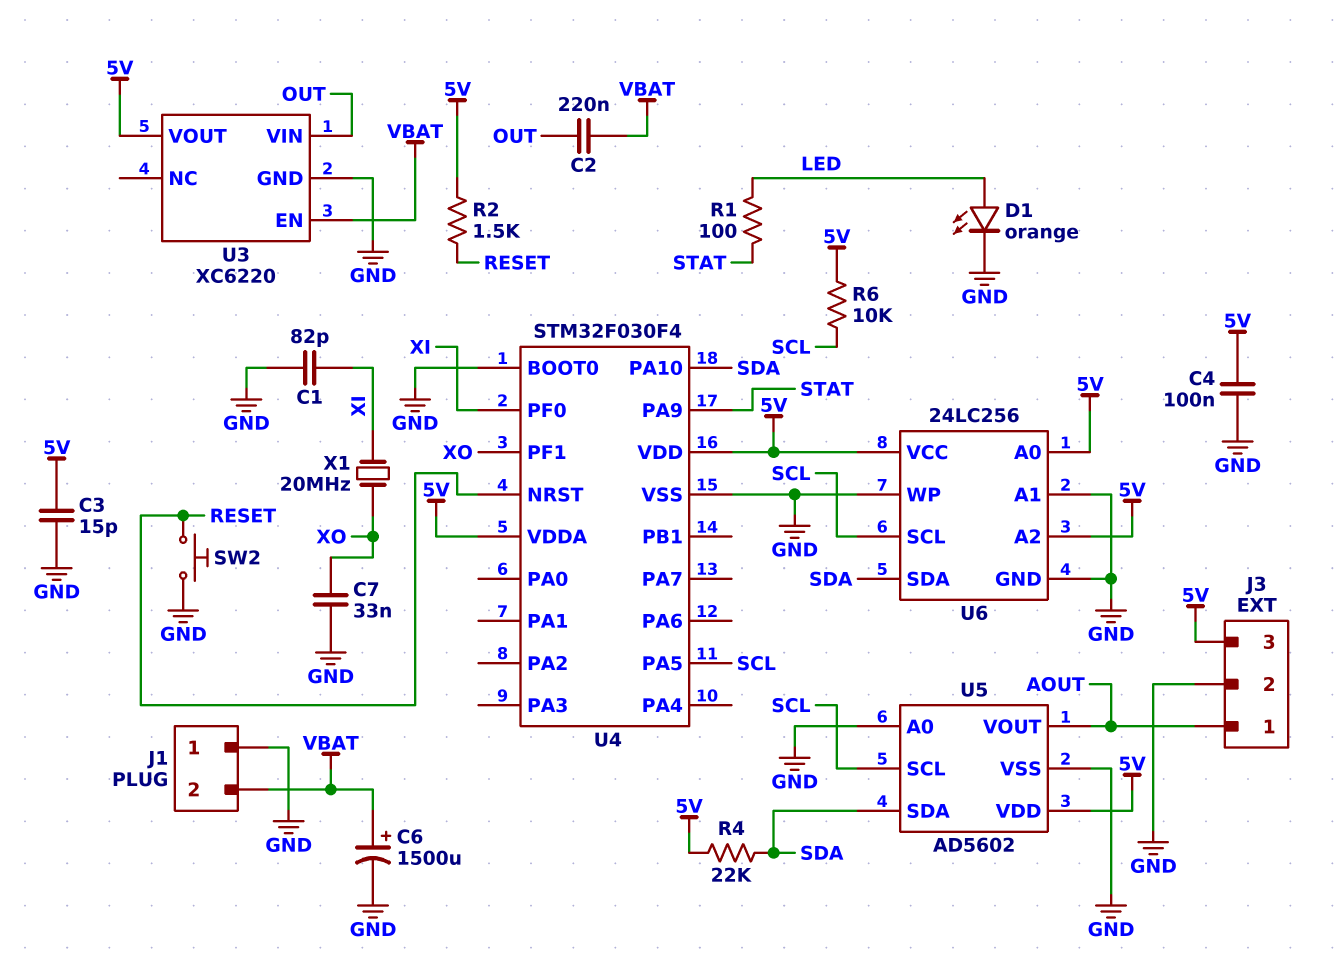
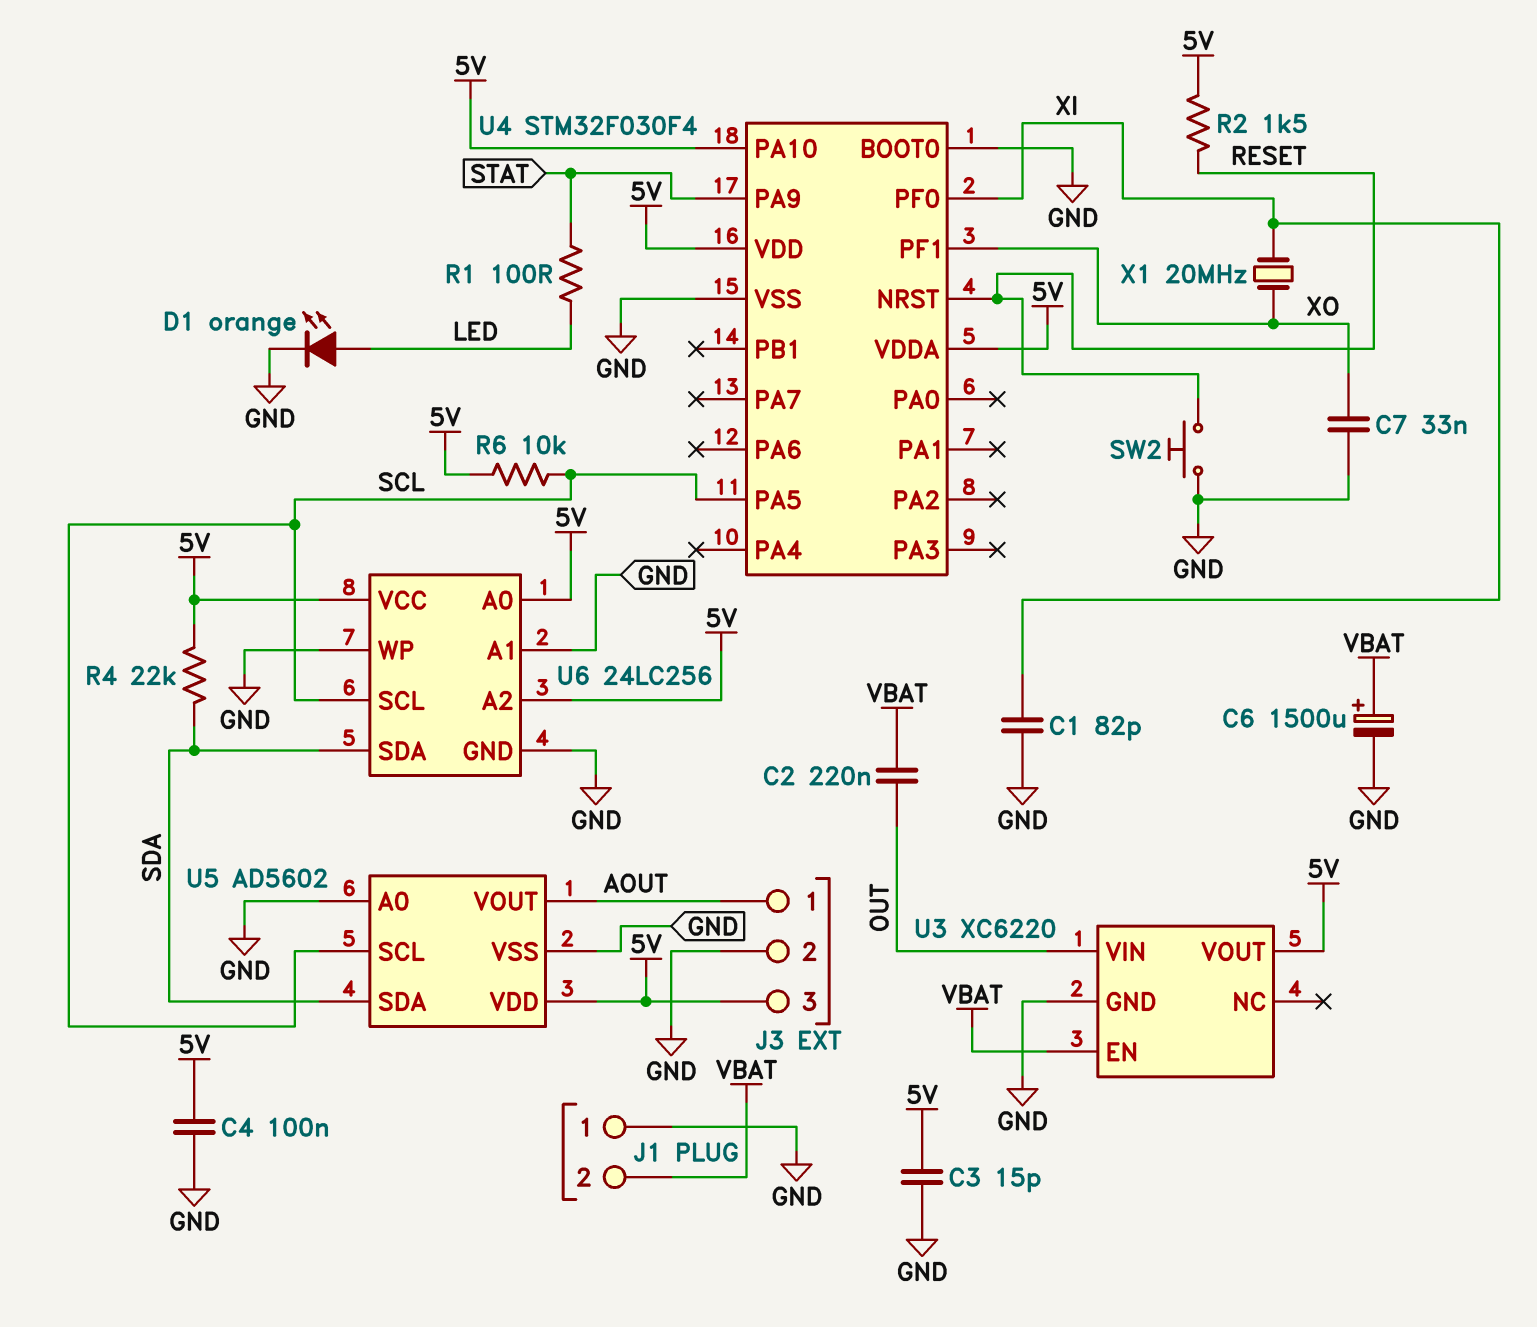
U4 pin PA10: SDA -> 5V

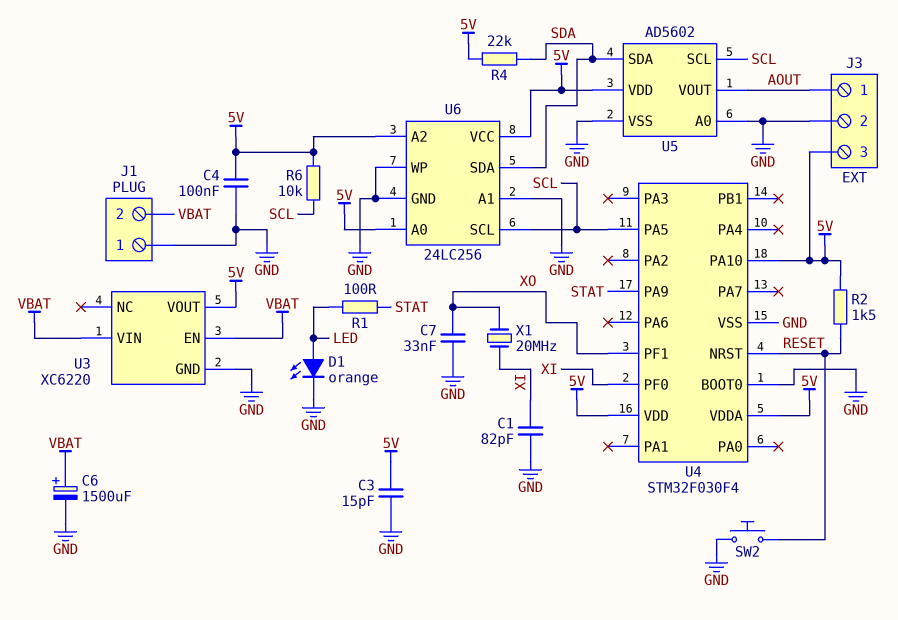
C2: 220nF (OUT, VBAT) -> none
U3 pin VIN: OUT -> VBAT

